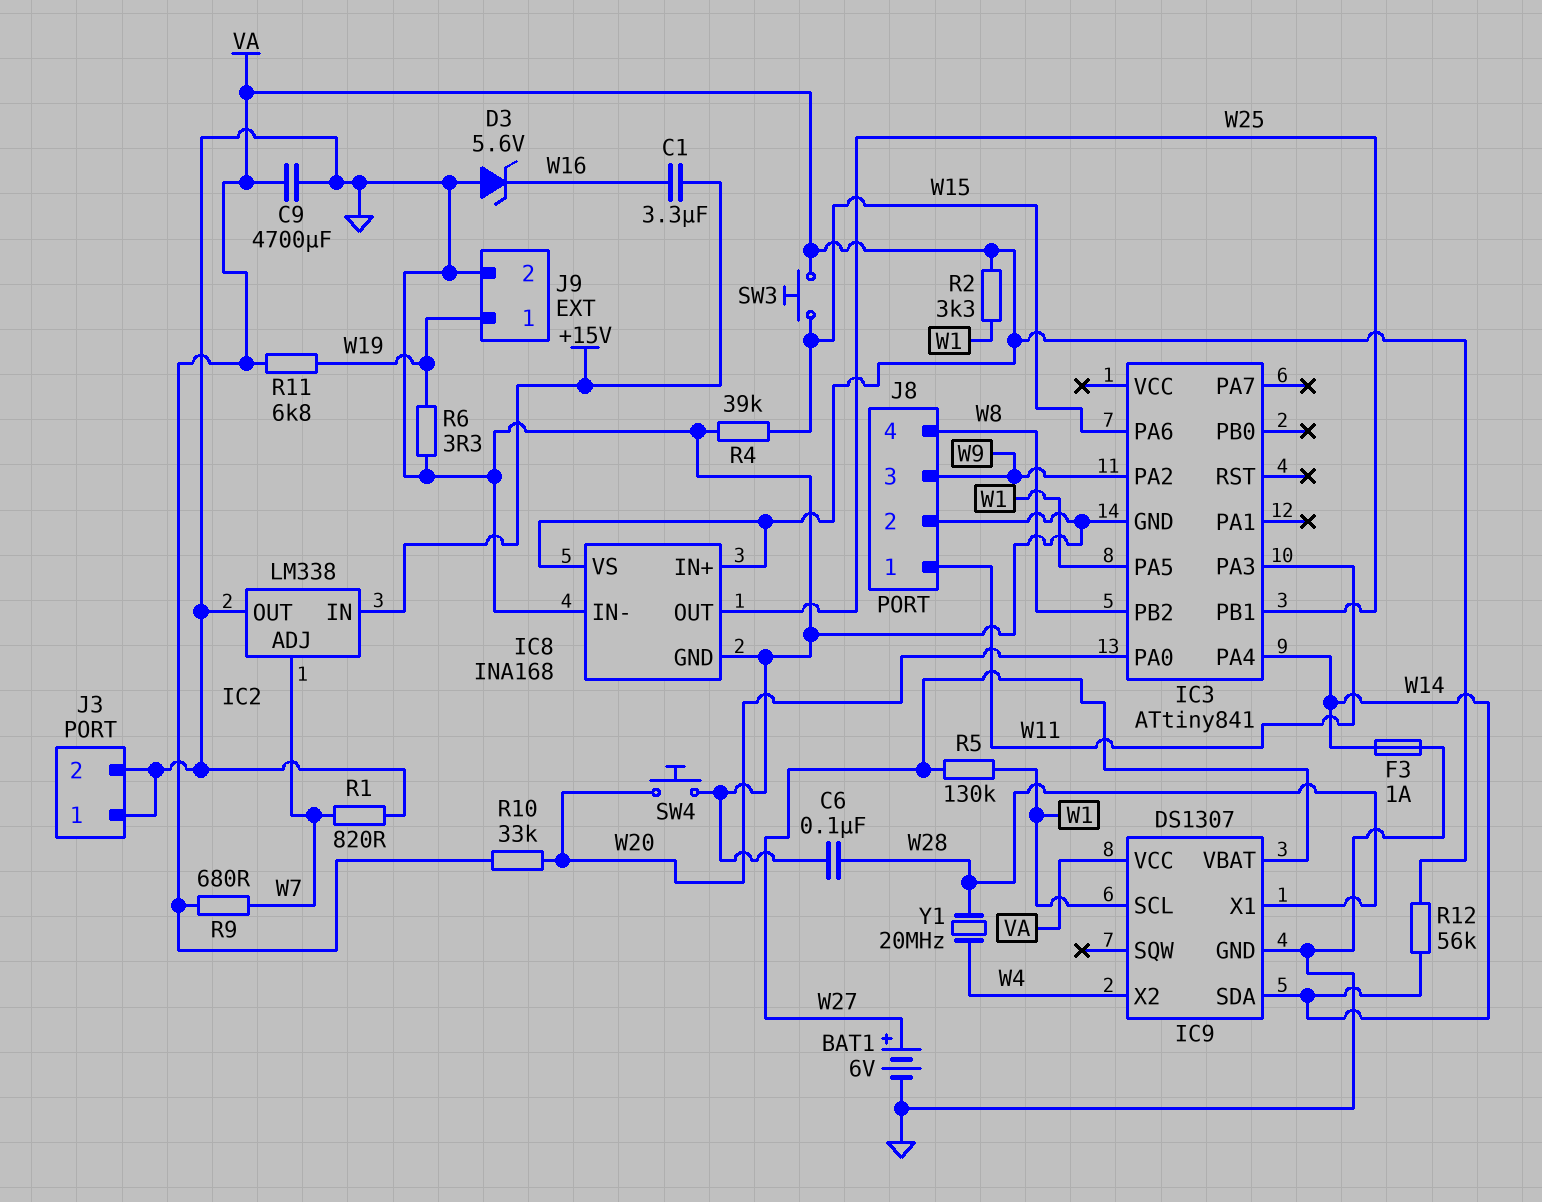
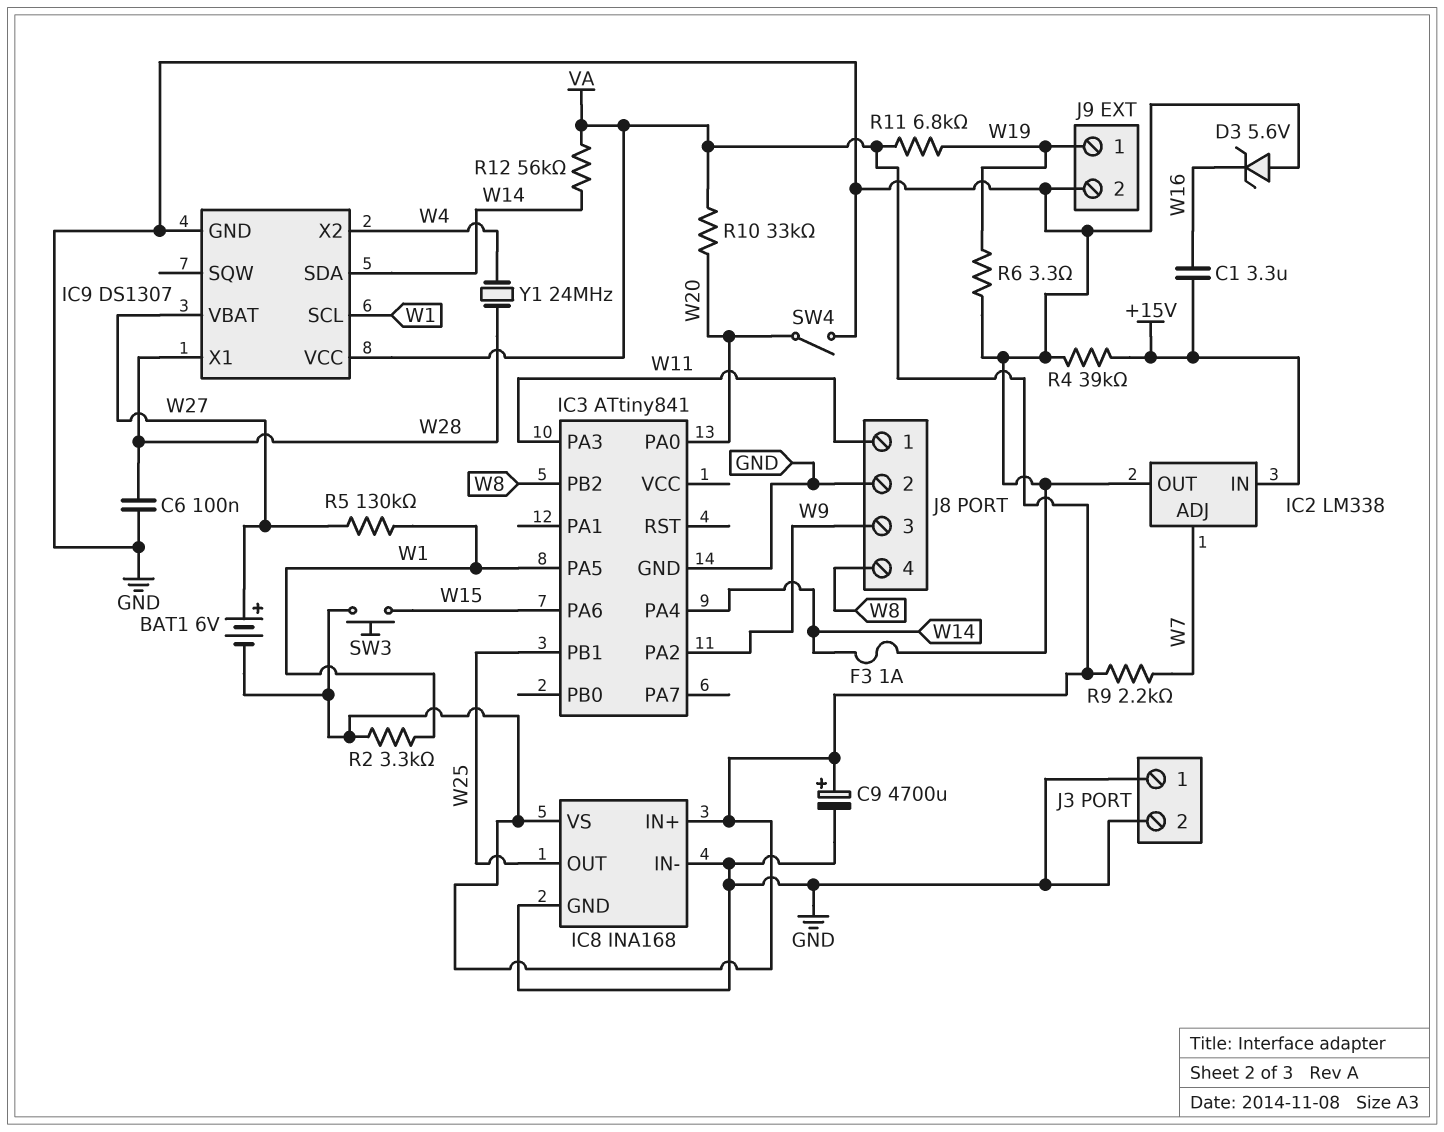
BAT1: 6V (plus W27, minus GND) -> 6V (plus W27, minus VA)
C9: 4700uF (GND, VA) -> 4700uF (plus VA, minus GND)
R1: 820 (GND, W7) -> none
R4: 39k (GND, W15) -> 39k (+15V, GND)
R9: 680 (VA, W7) -> 2.2k (VA, W7)
SW4: button (GND, W20) -> switch (GND, W20)
Y1: 20MHz (W4, W28) -> 24MHz (W4, W28)

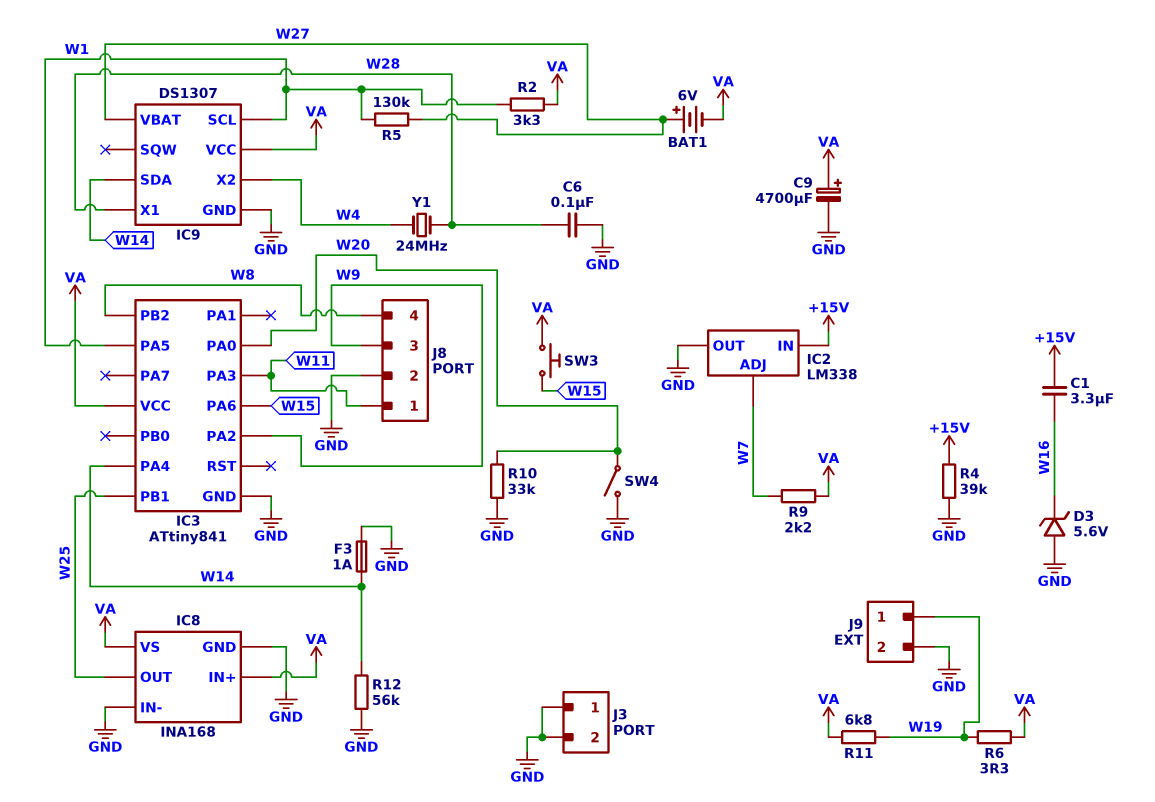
IC3 pin VCC: none -> VA
R6: 3.3 (GND, W19) -> 3.3 (VA, W19)
R10: 33k (VA, W20) -> 33k (GND, W20)
R12: 56k (VA, W14) -> 56k (GND, W14)

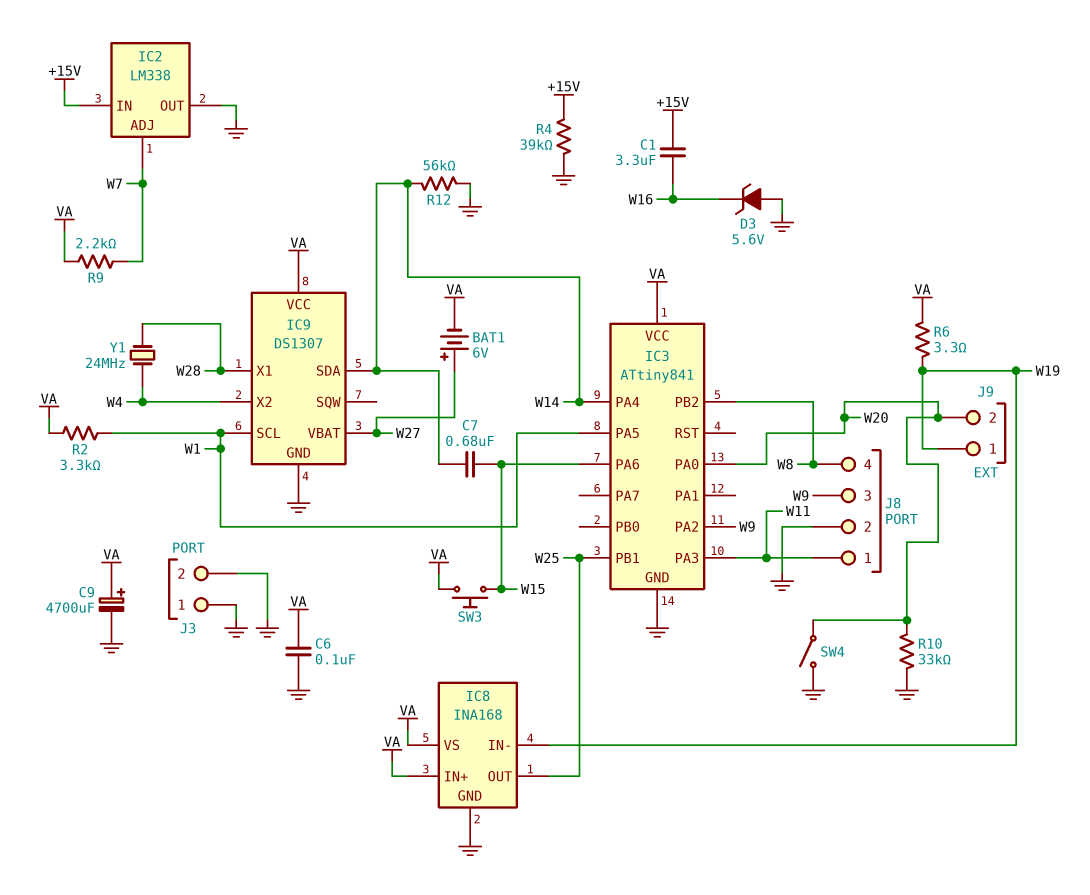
C6: 100nF (GND, W28) -> 100nF (GND, VA)
C7: none -> 680nF (W14, W15)
F3: 1A (GND, W14) -> none
IC8 pin IN-: GND -> W19
J9 pin 2: GND -> W20
R5: 130k (W1, W27) -> none
R11: 6.8k (VA, W19) -> none

